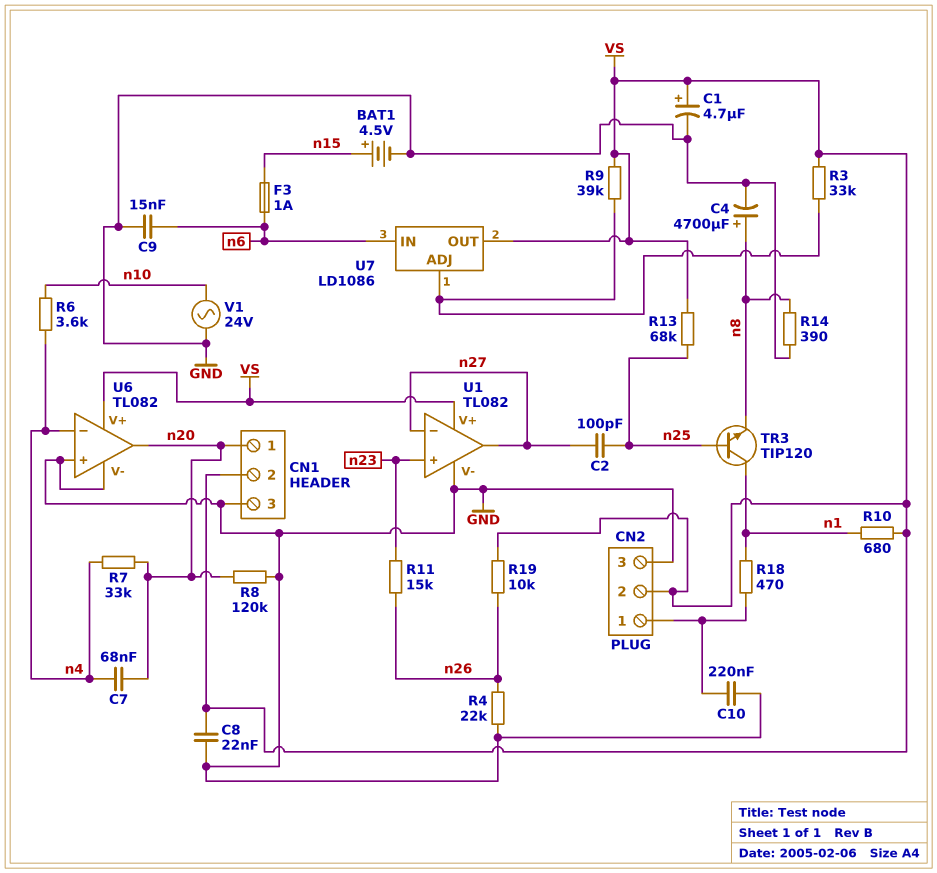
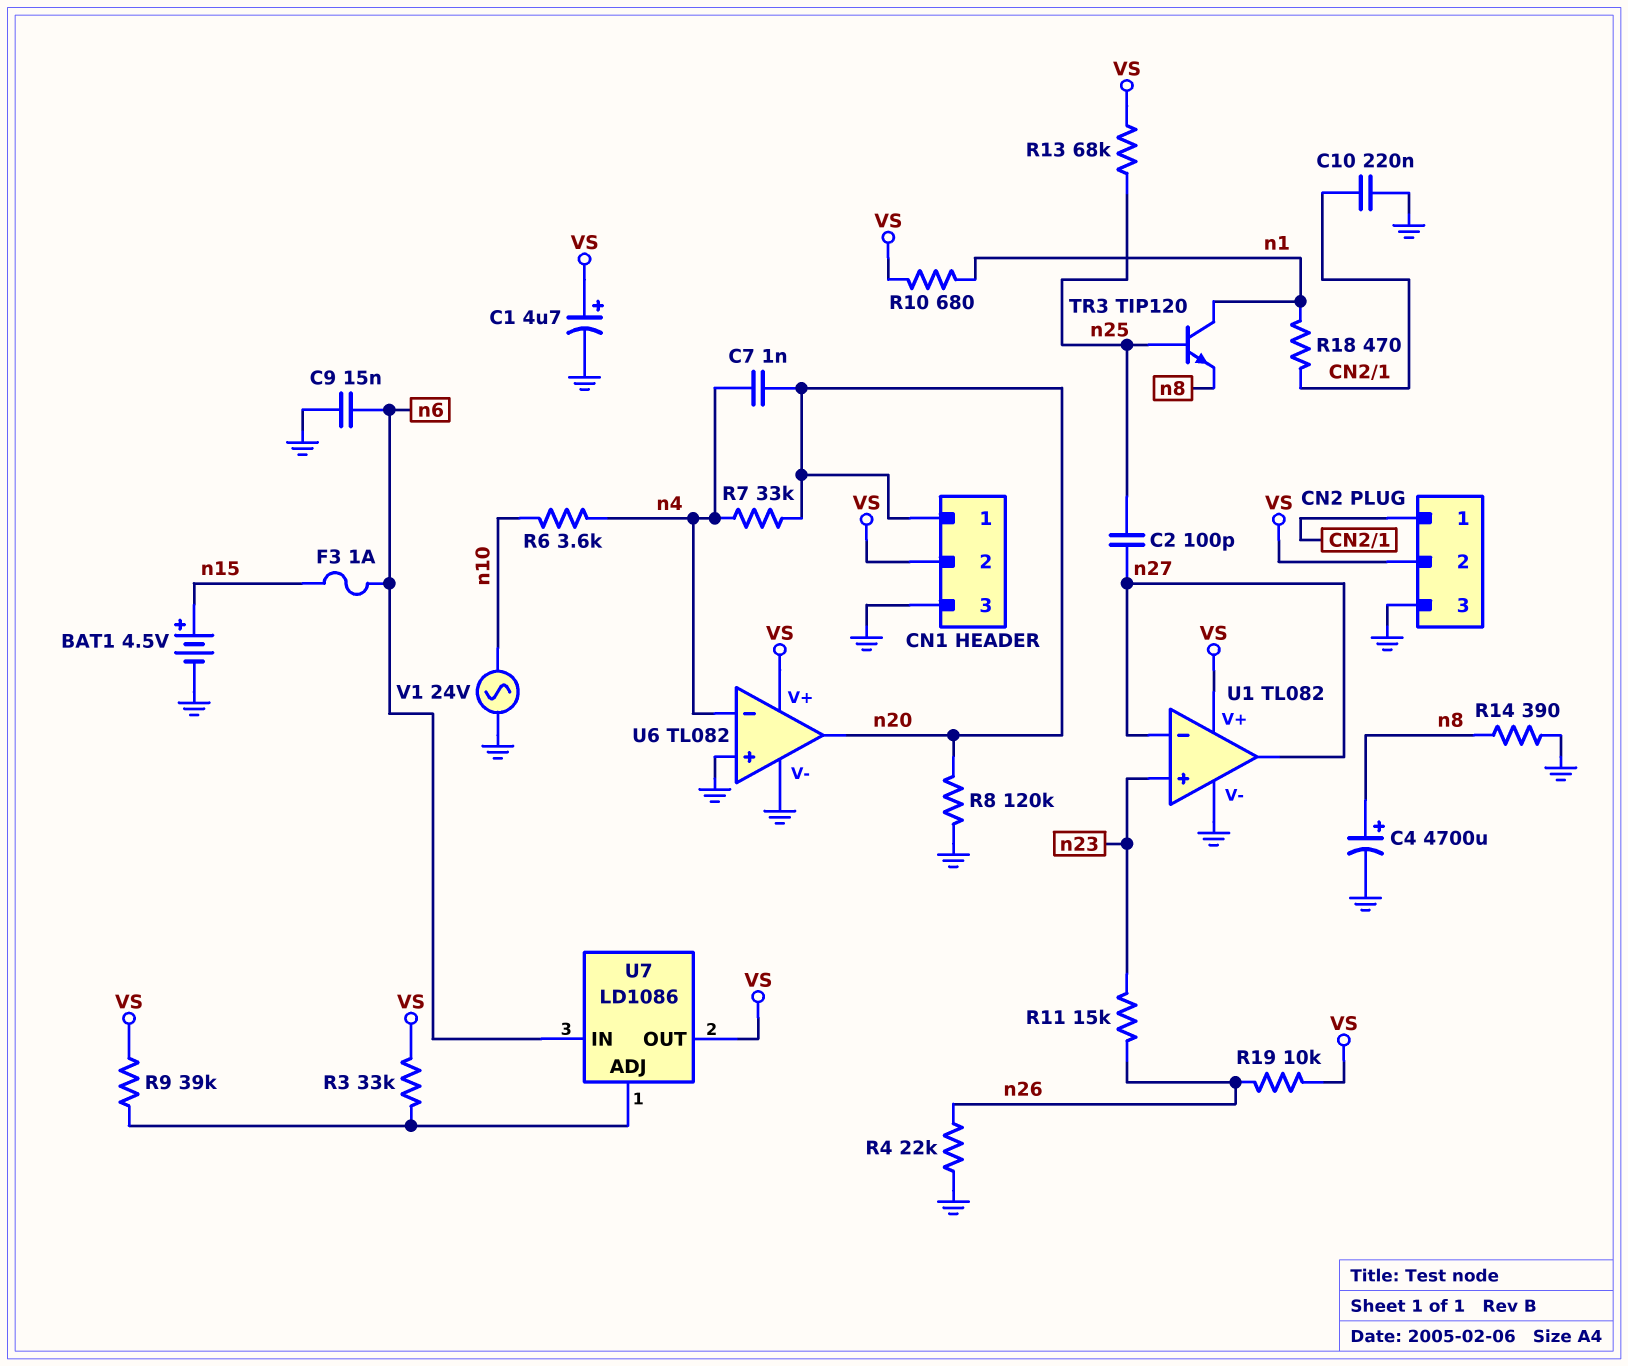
C7: 68nF (n4, n20) -> 1nF (n4, n20)
C8: 22nF (GND, VS) -> none

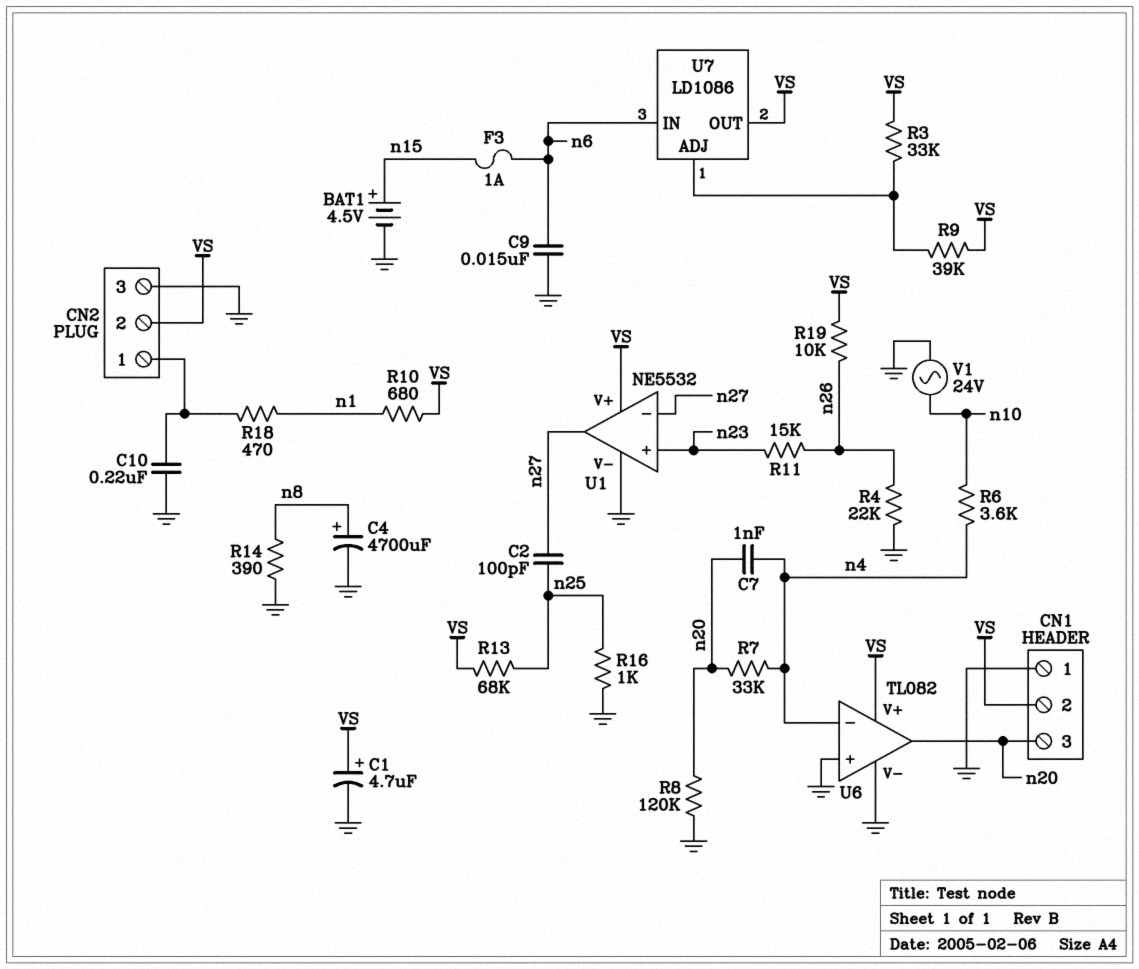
CN1 pin 1: n20 -> GND
CN1 pin 3: GND -> n20
R16: none -> 1k (GND, n25)
TR3: NPN TIP120 (B n25, C n1, E n8) -> none
U1: TL082 -> NE5532

